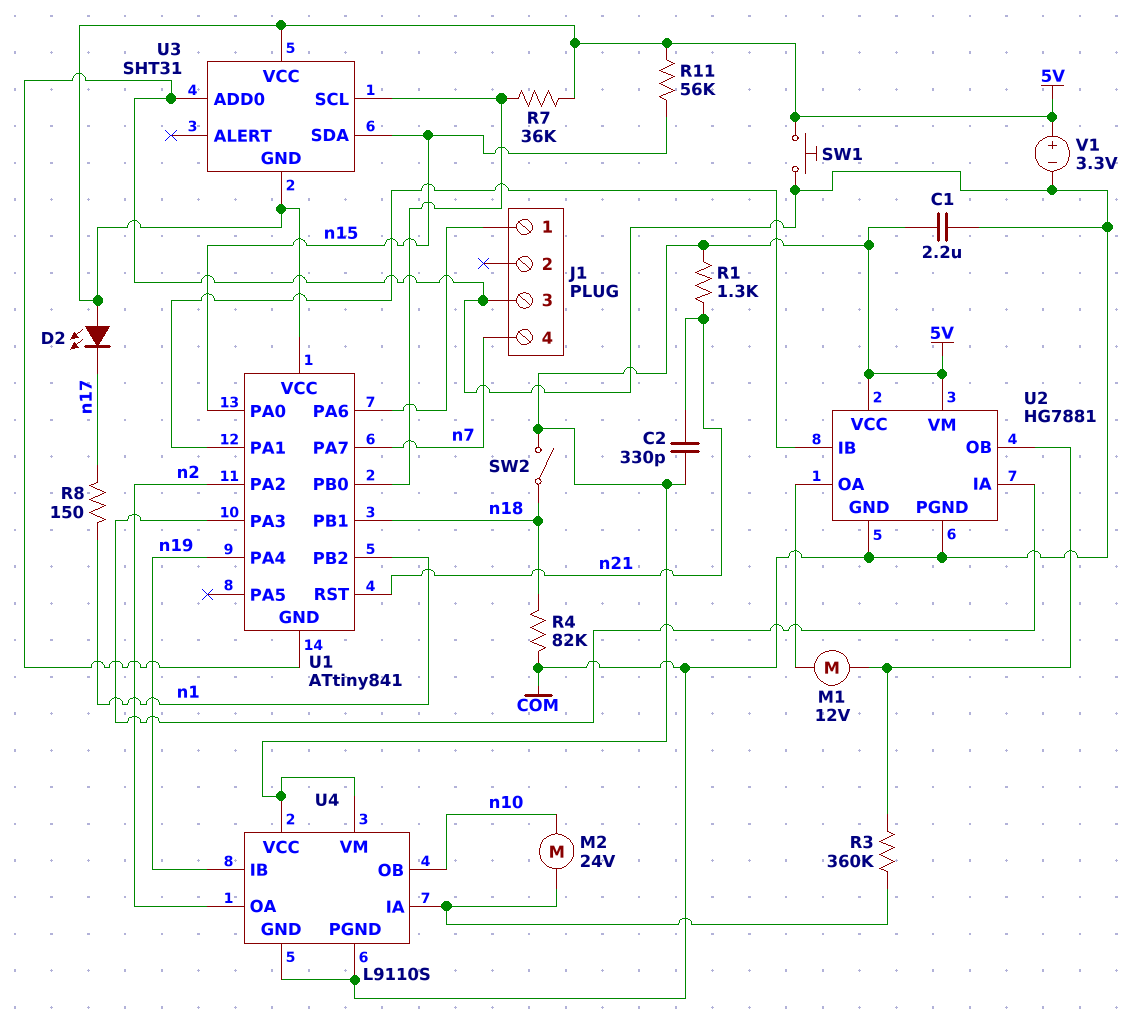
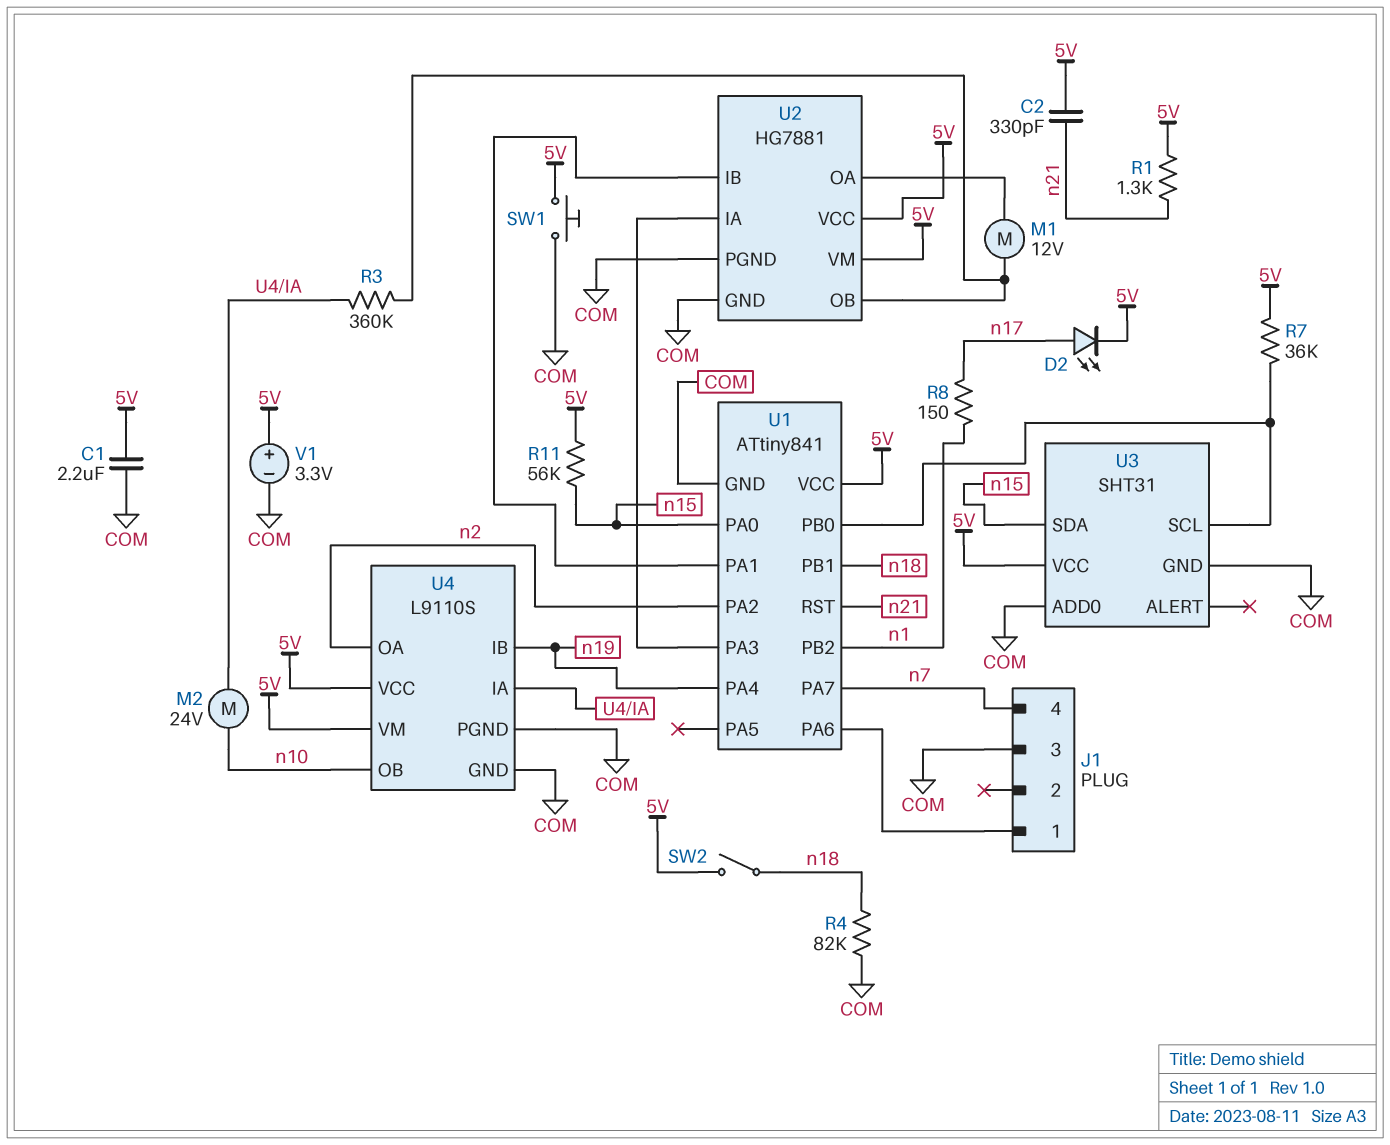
D2: LED (A 5V, K n17) -> LED (A n17, K 5V)
U3 pin GND: 5V -> COM

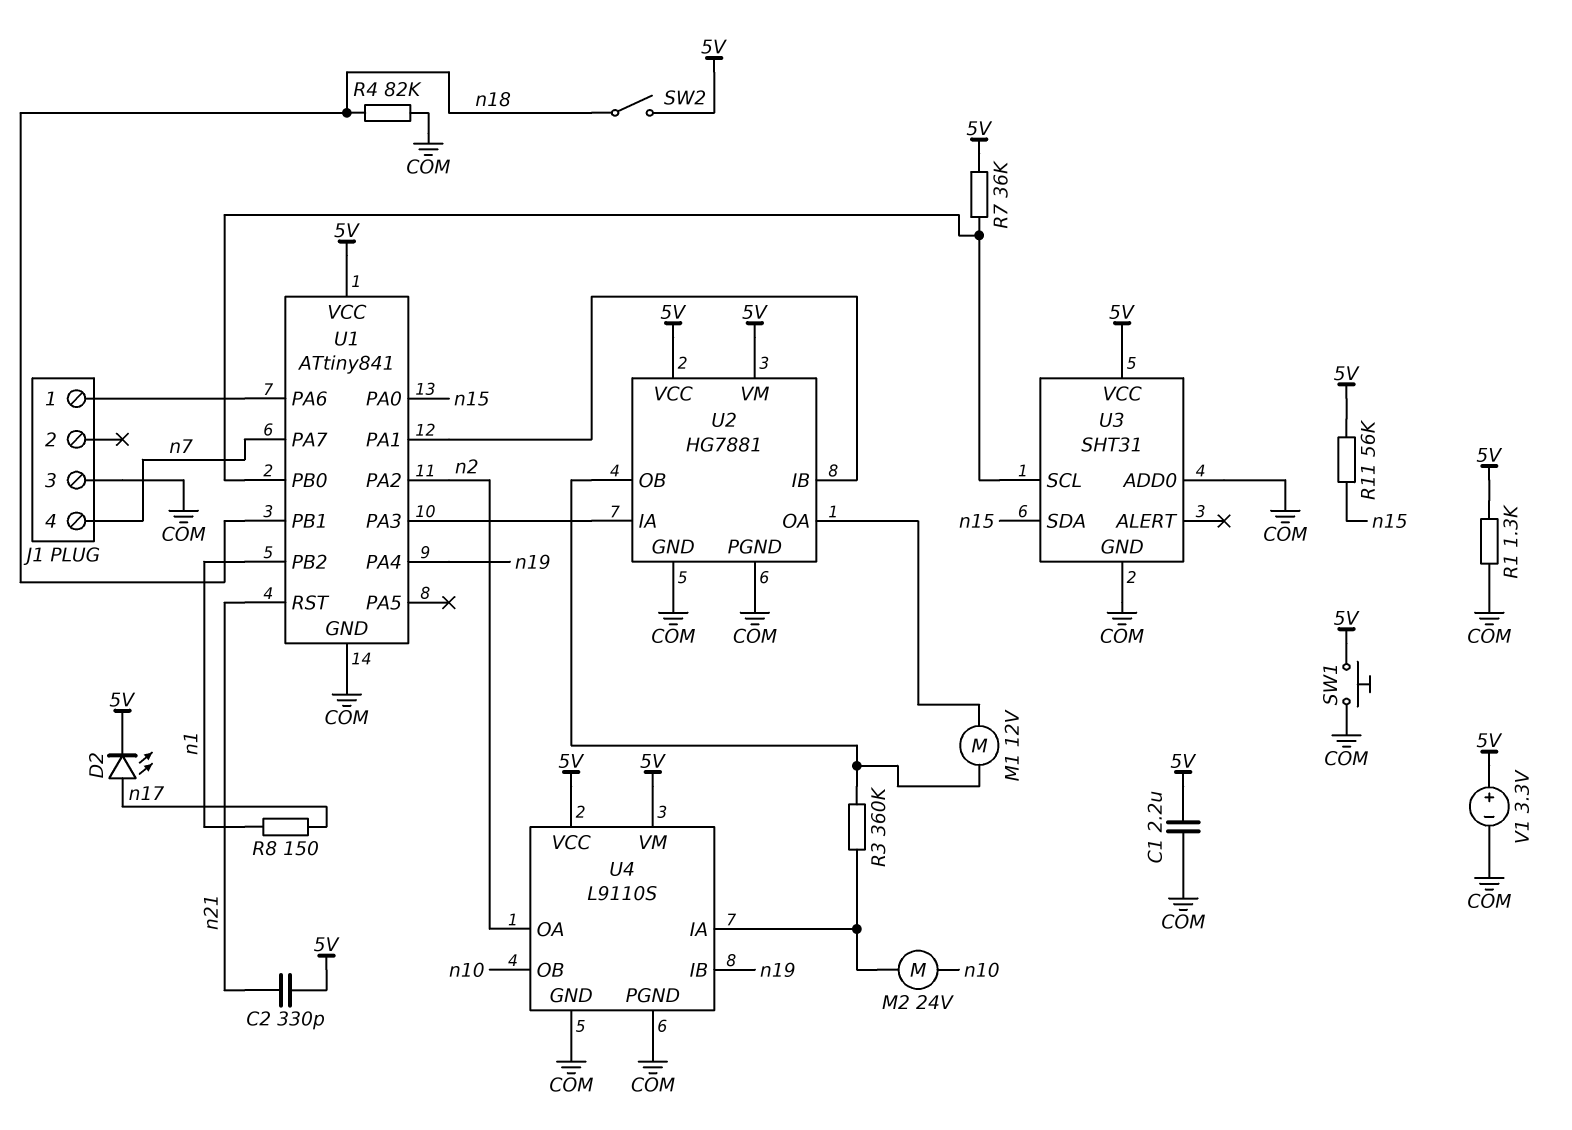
R1: 1.3k (5V, n21) -> 1.3k (5V, COM)

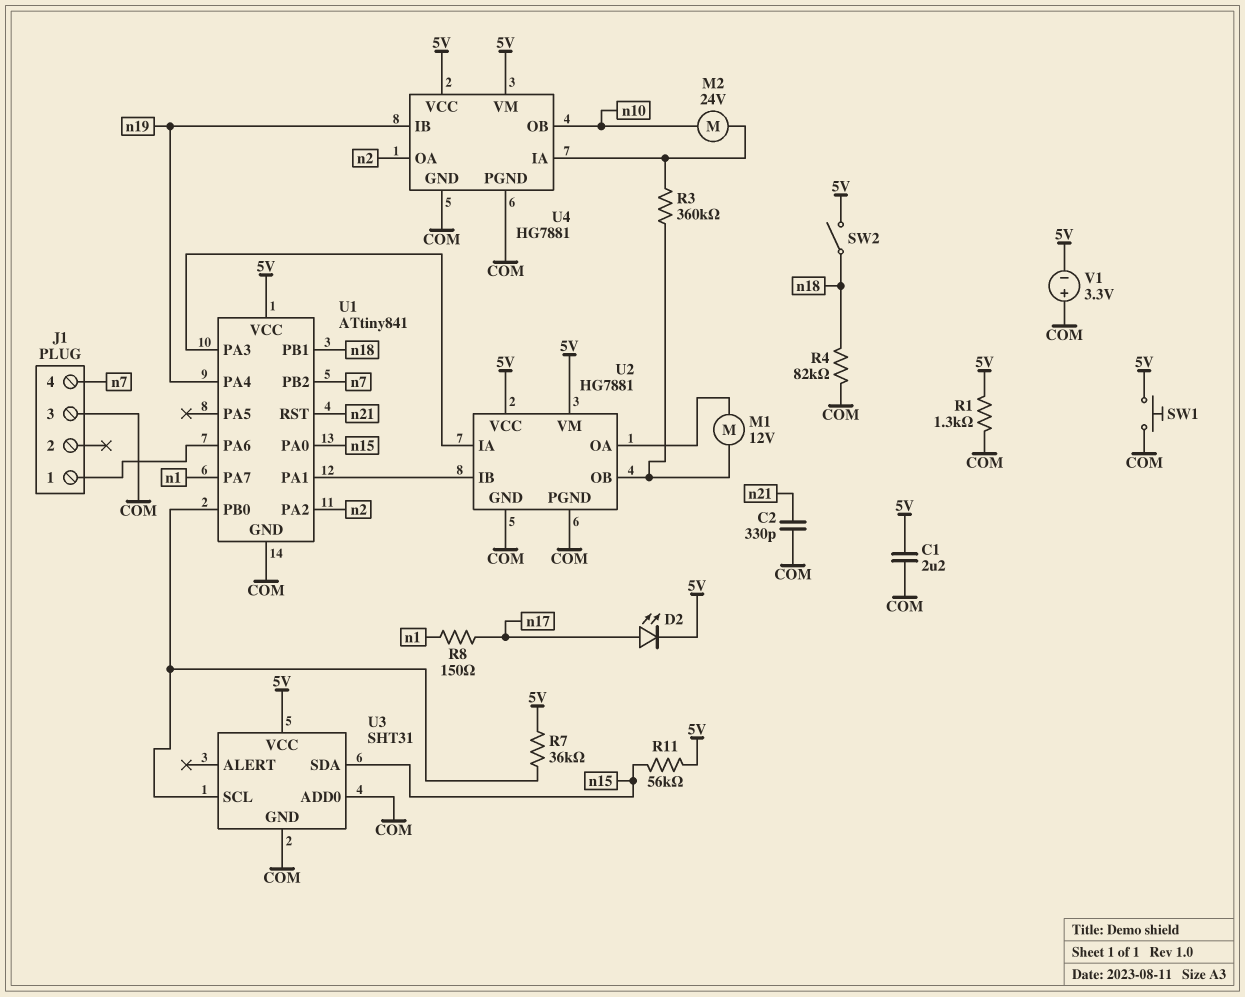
C2: 330pF (5V, n21) -> 330pF (COM, n21)
U1 pin PA7: n7 -> n1
U1 pin PB2: n1 -> n7
U4: L9110S -> HG7881
V1: 3.3V (plus 5V, minus COM) -> 3.3V (plus COM, minus 5V)

